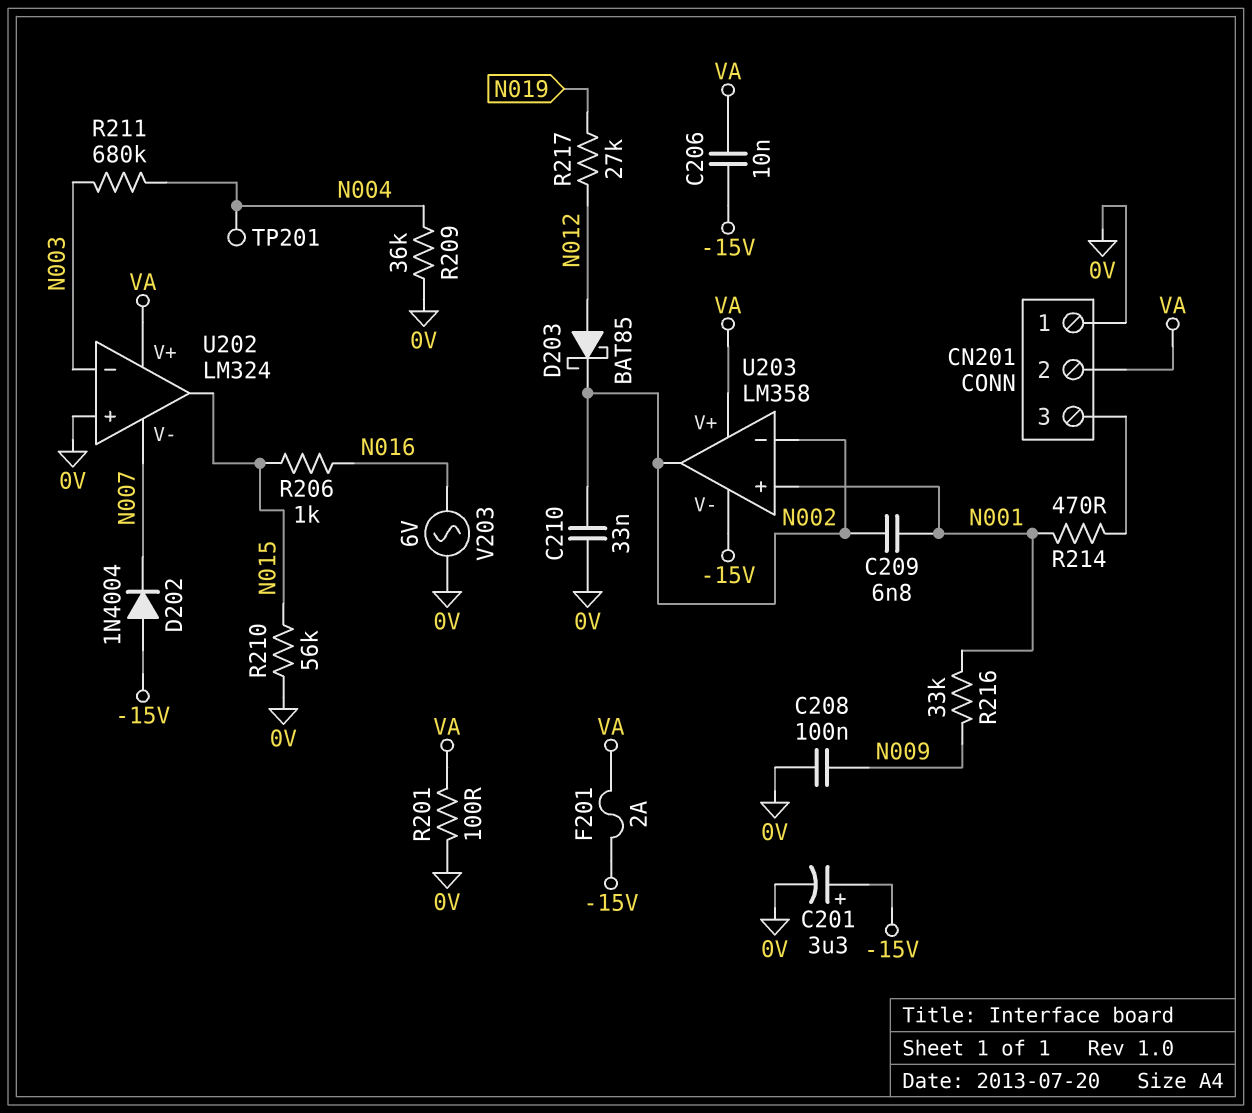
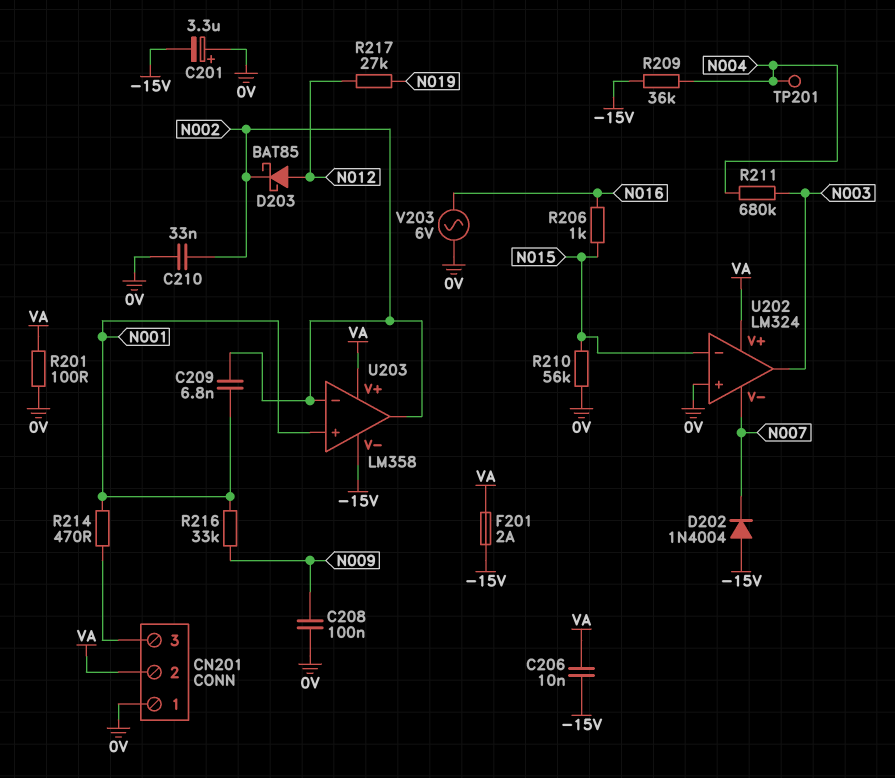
C201: 3.3uF (plus -15V, minus 0V) -> 3.3uF (plus 0V, minus -15V)
R209: 36k (0V, N004) -> 36k (-15V, N004)
U202 pin in-: N003 -> N015
U202 pin out: N015 -> N003

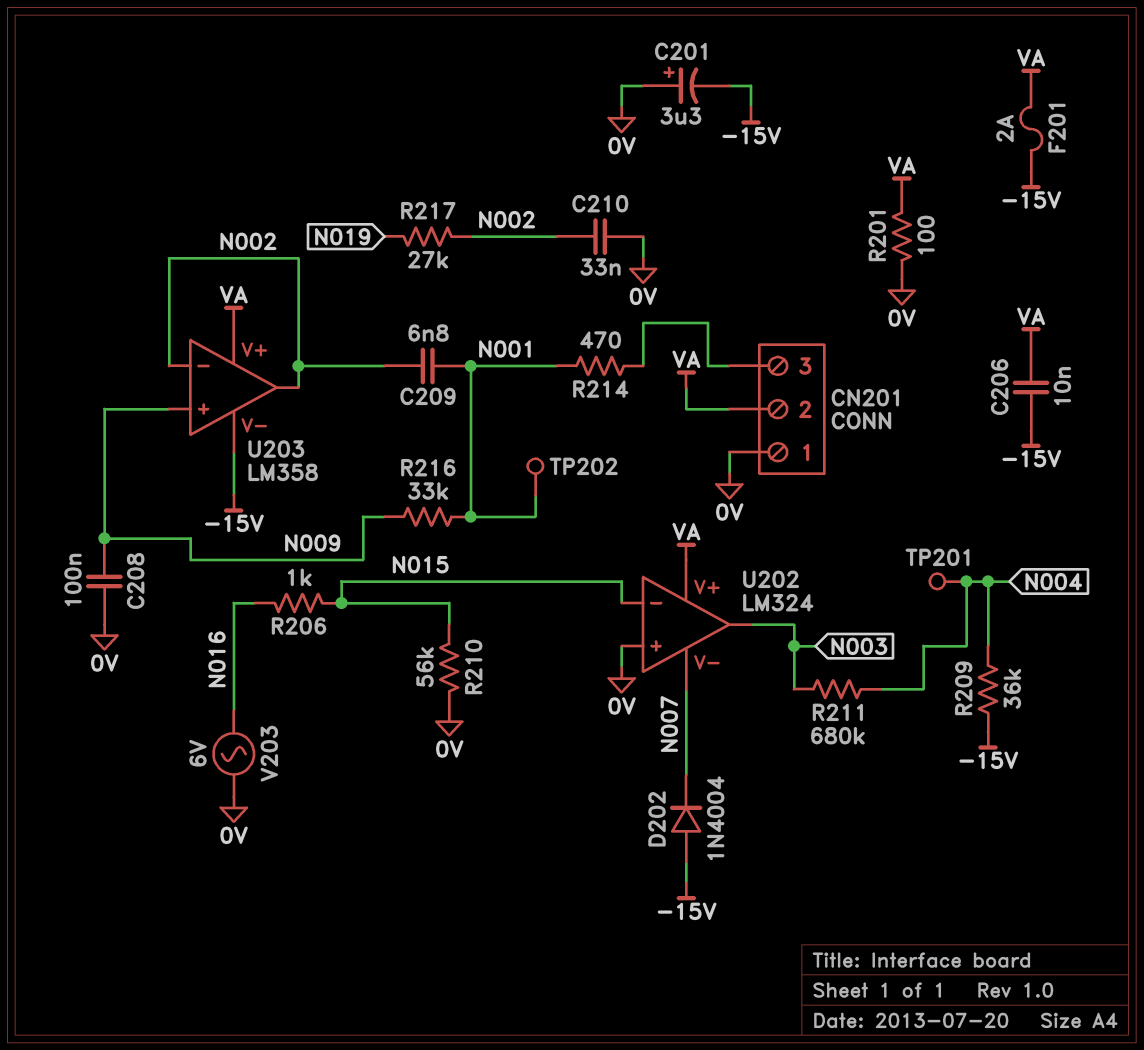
D203: schottky BAT85 (A N012, K N002) -> none
R217: 27k (N012, N019) -> 27k (N002, N019)
TP202: none -> test point (N001)
U203 pin in+: N001 -> N009

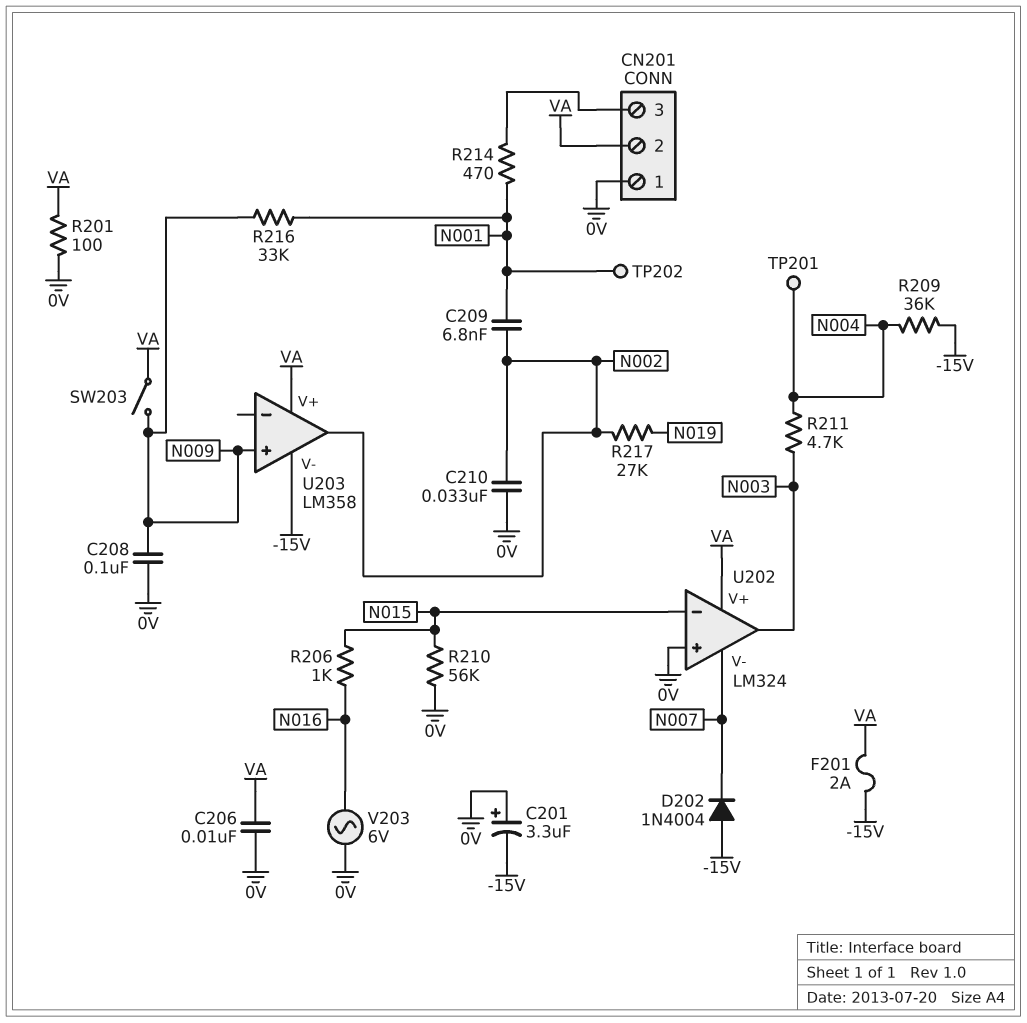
C206: 10nF (-15V, VA) -> 10nF (0V, VA)
R211: 680k (N003, N004) -> 4.7k (N003, N004)
SW203: none -> switch (N009, VA)
U203 pin in-: N002 -> none

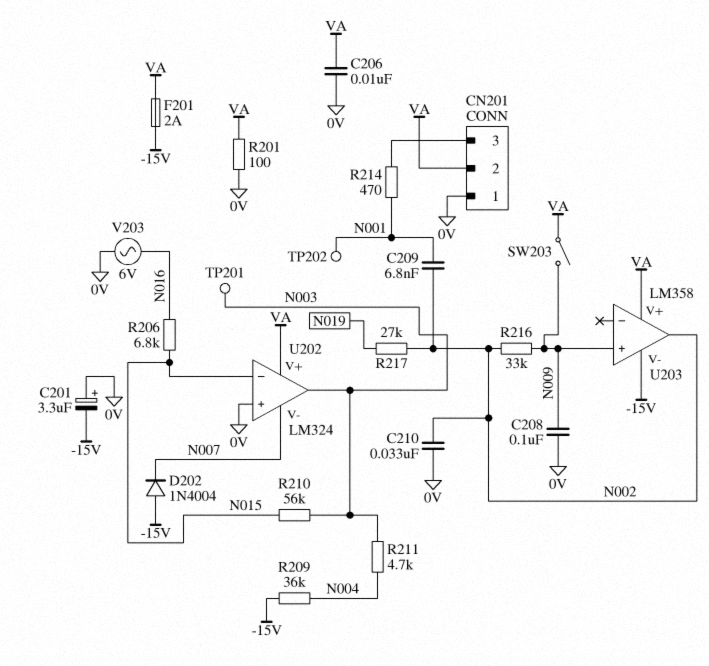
R206: 1k (N015, N016) -> 6.8k (N015, N016)
R210: 56k (0V, N015) -> 56k (N003, N015)
R216: 33k (N001, N009) -> 33k (N002, N009)
TP201: test point (N004) -> test point (N003)

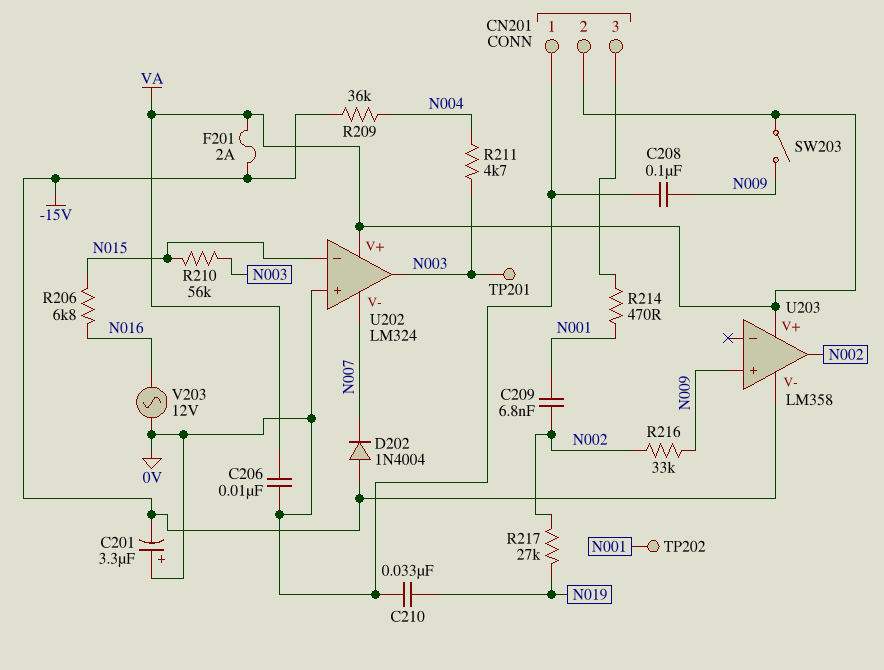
C210: 33nF (0V, N002) -> 33nF (0V, N019)
R201: 100 (0V, VA) -> none
V203: AC 6V (0V, N016) -> AC 12V (0V, N016)

